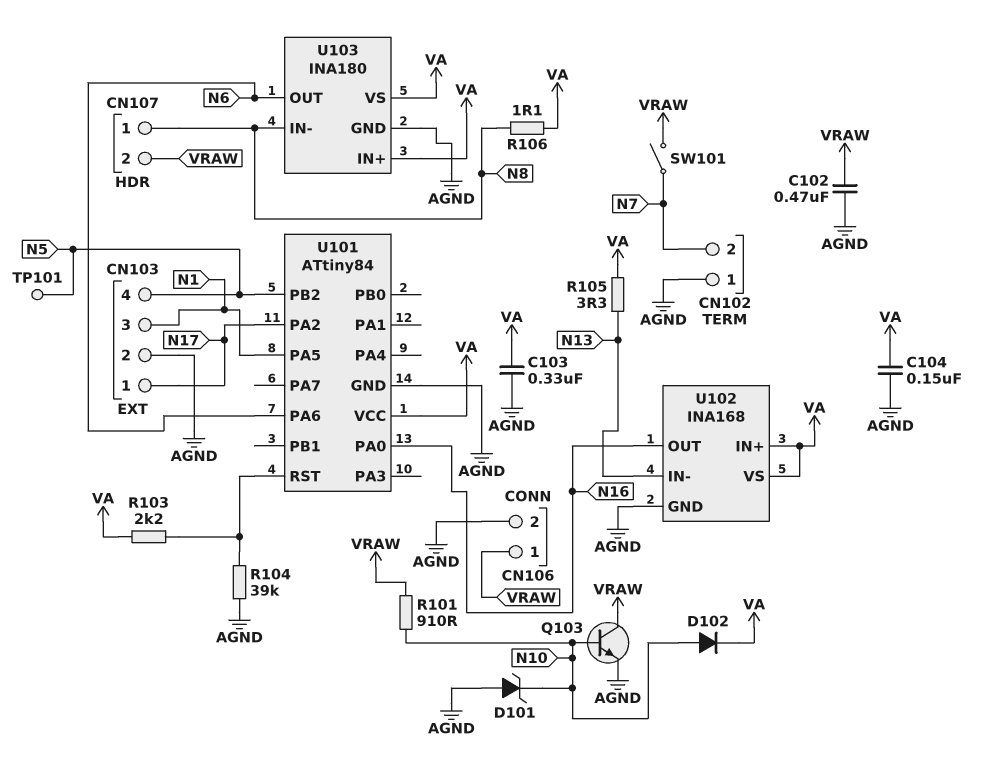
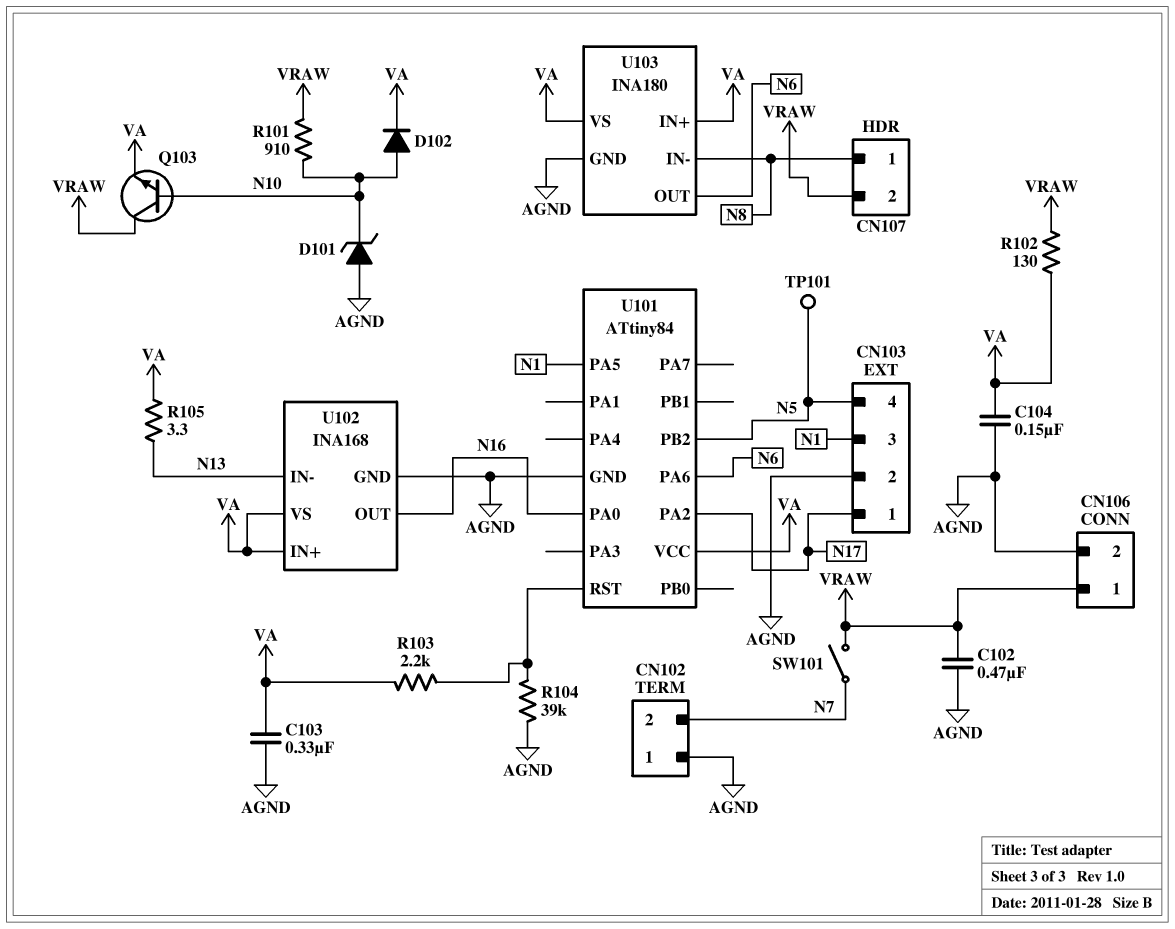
Q103: NPN (B N10, C VRAW, E AGND) -> NPN (B N10, C VRAW, E VA)
R102: none -> 130 (VA, VRAW)
R106: 1.1 (N8, VA) -> none

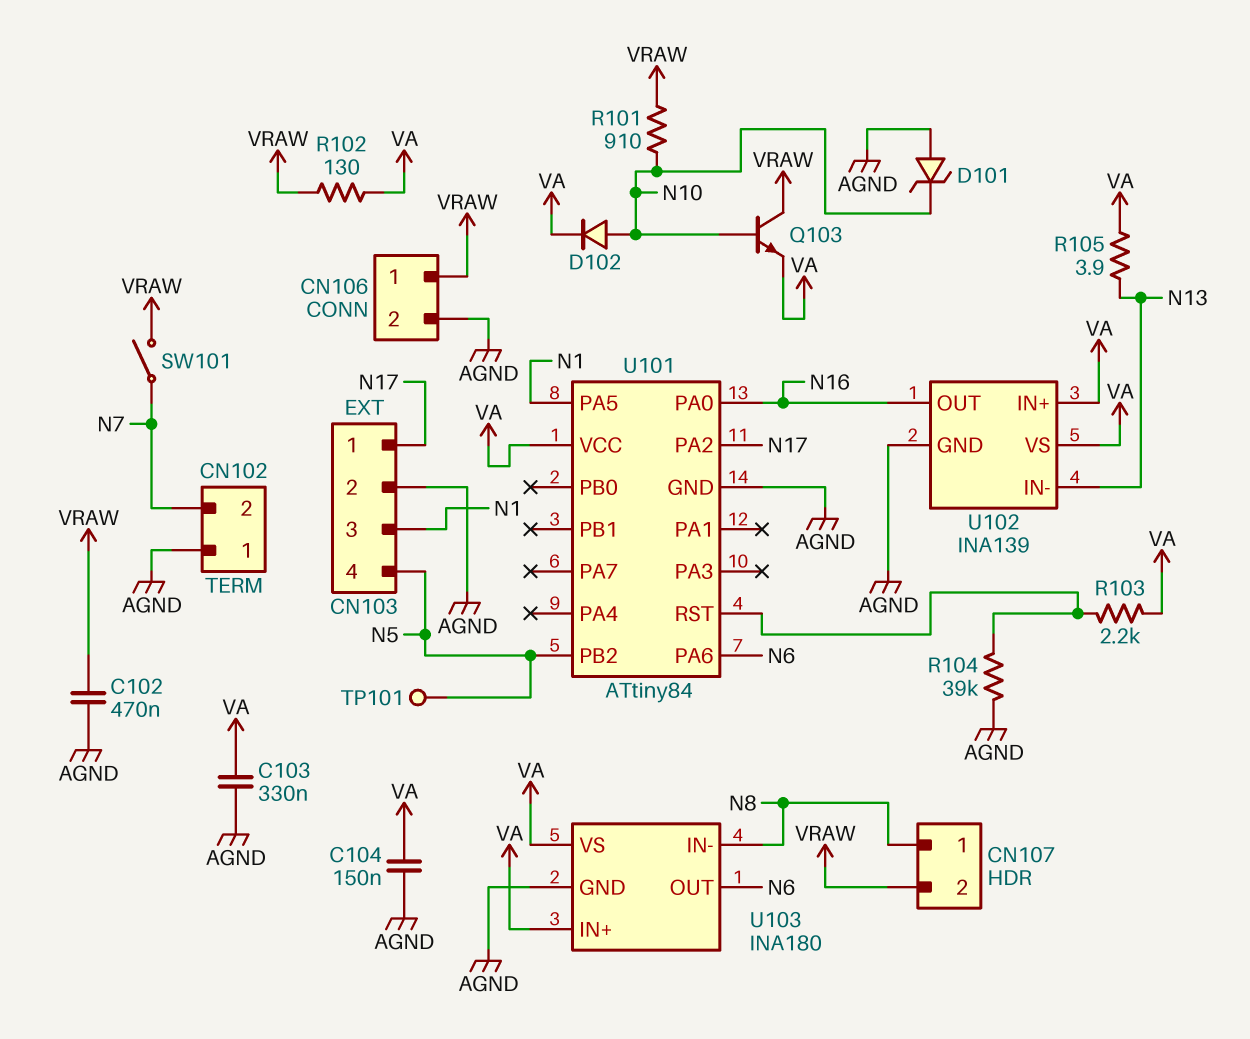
R105: 3.3 (N13, VA) -> 3.9 (N13, VA)
U102: INA168 -> INA139

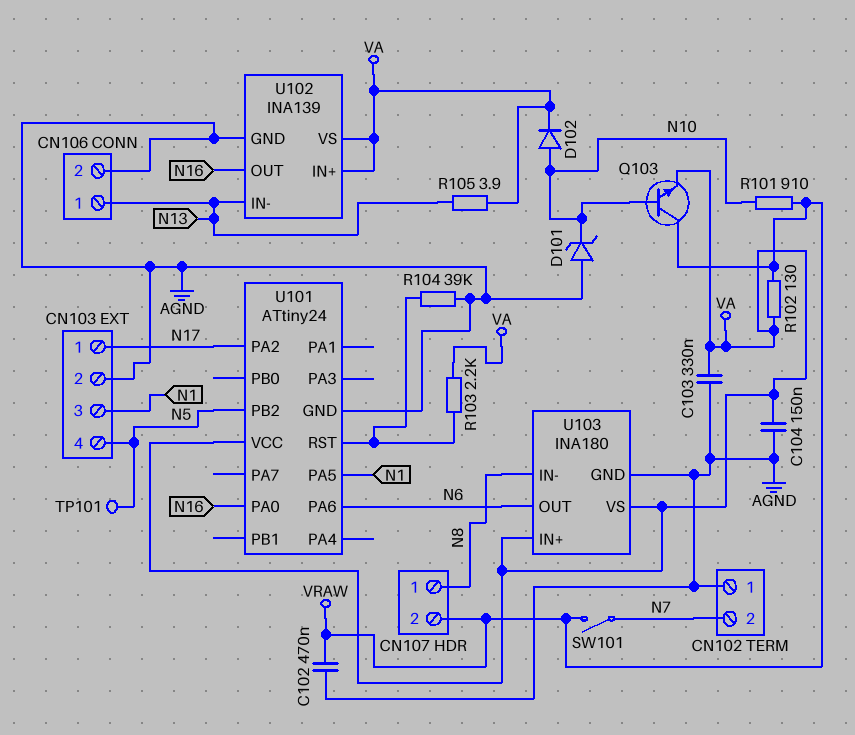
CN106 pin 1: VRAW -> N13
U101: ATtiny84 -> ATtiny24

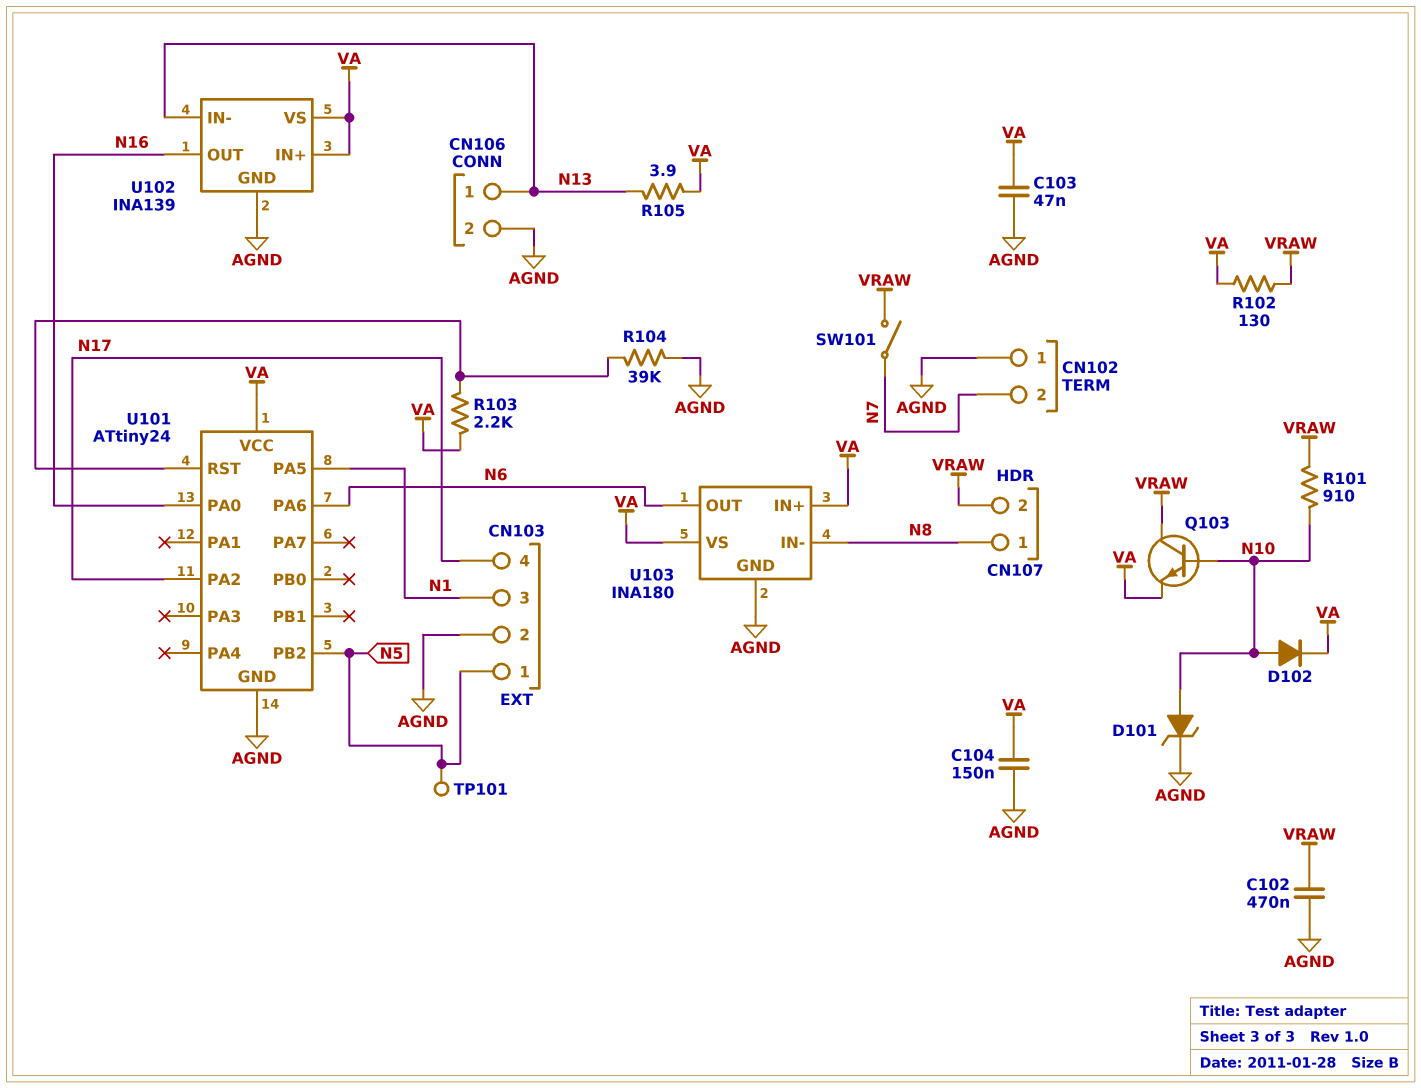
C103: 330nF (AGND, VA) -> 47nF (AGND, VA)
CN103 pin 1: N17 -> N5
CN103 pin 4: N5 -> N17
D101: zener (A AGND, K N10) -> zener (A N10, K AGND)

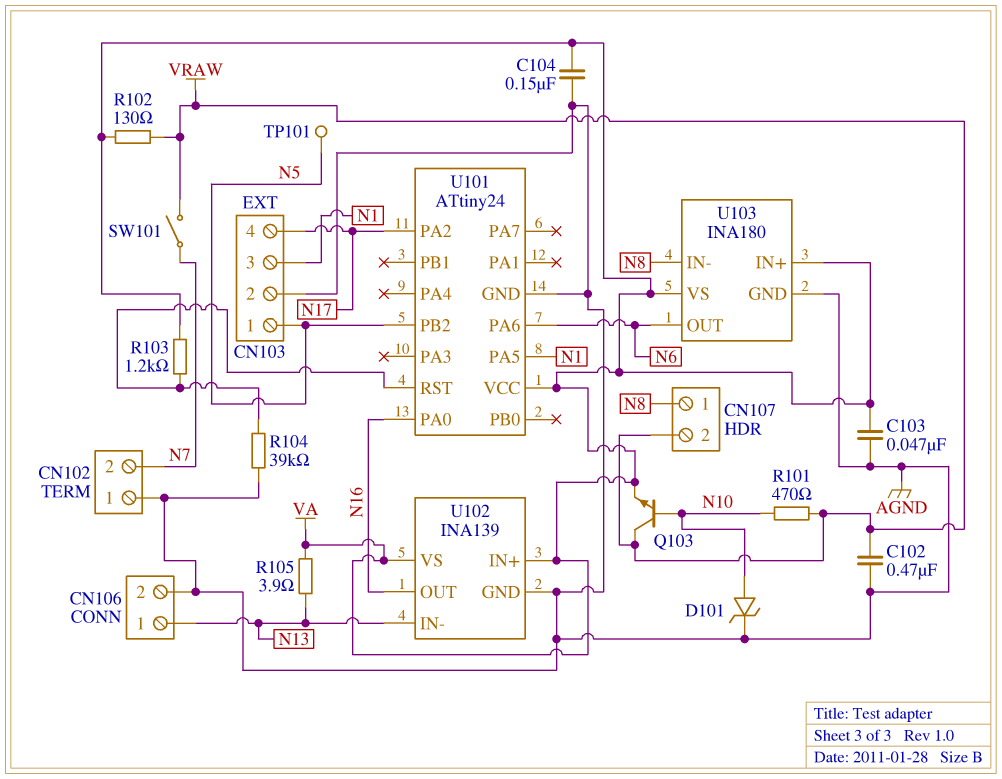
D102: diode (A N10, K VA) -> none
R101: 910 (N10, VRAW) -> 470 (N10, VRAW)
R103: 2.2k (U101/RST, VA) -> 1.2k (U101/RST, VA)

